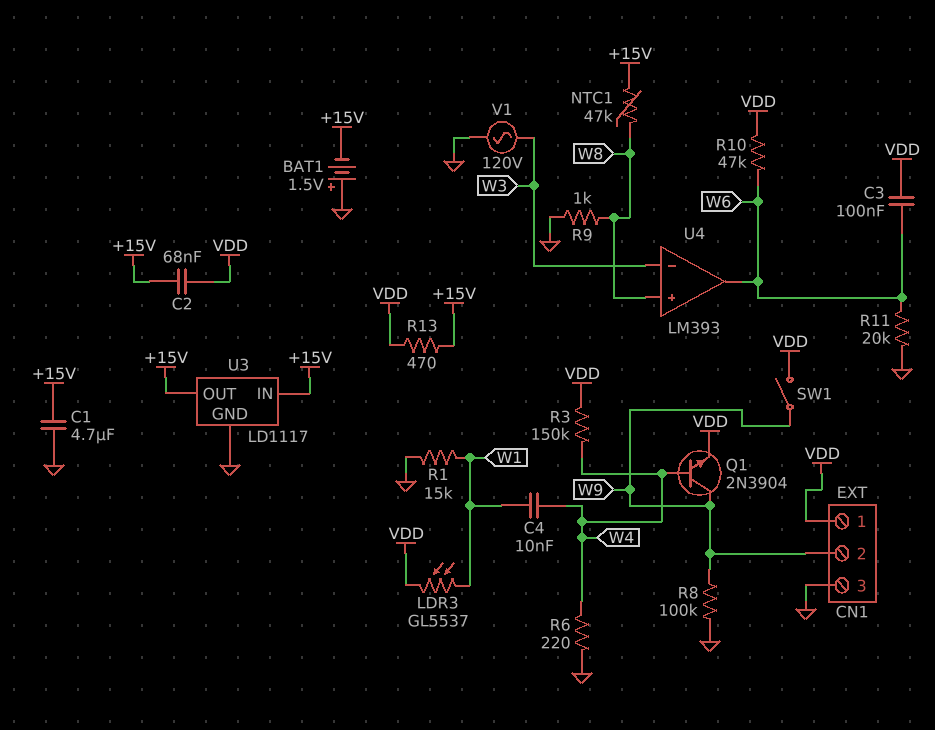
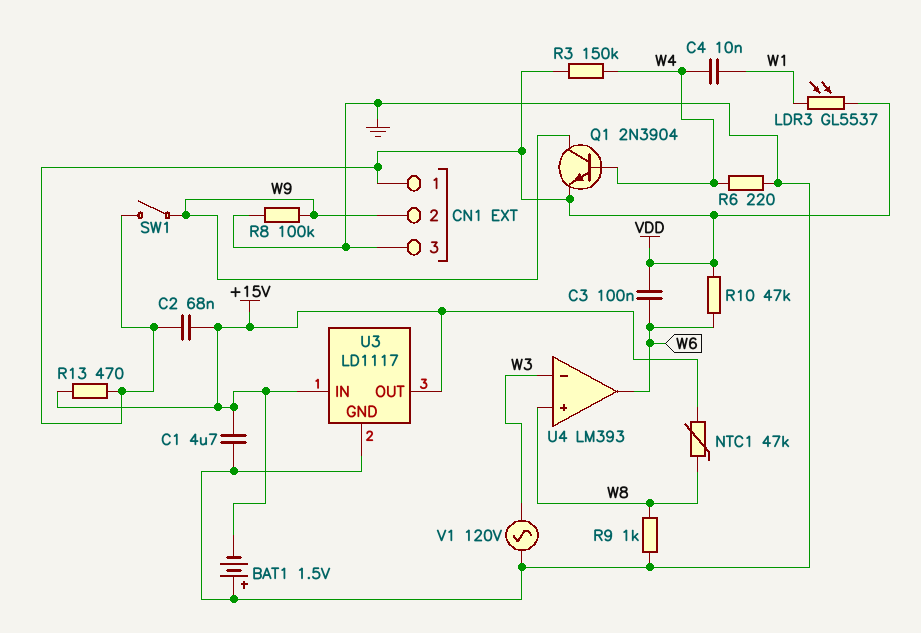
R1: 15k (GND, W1) -> none
R11: 20k (GND, W6) -> none

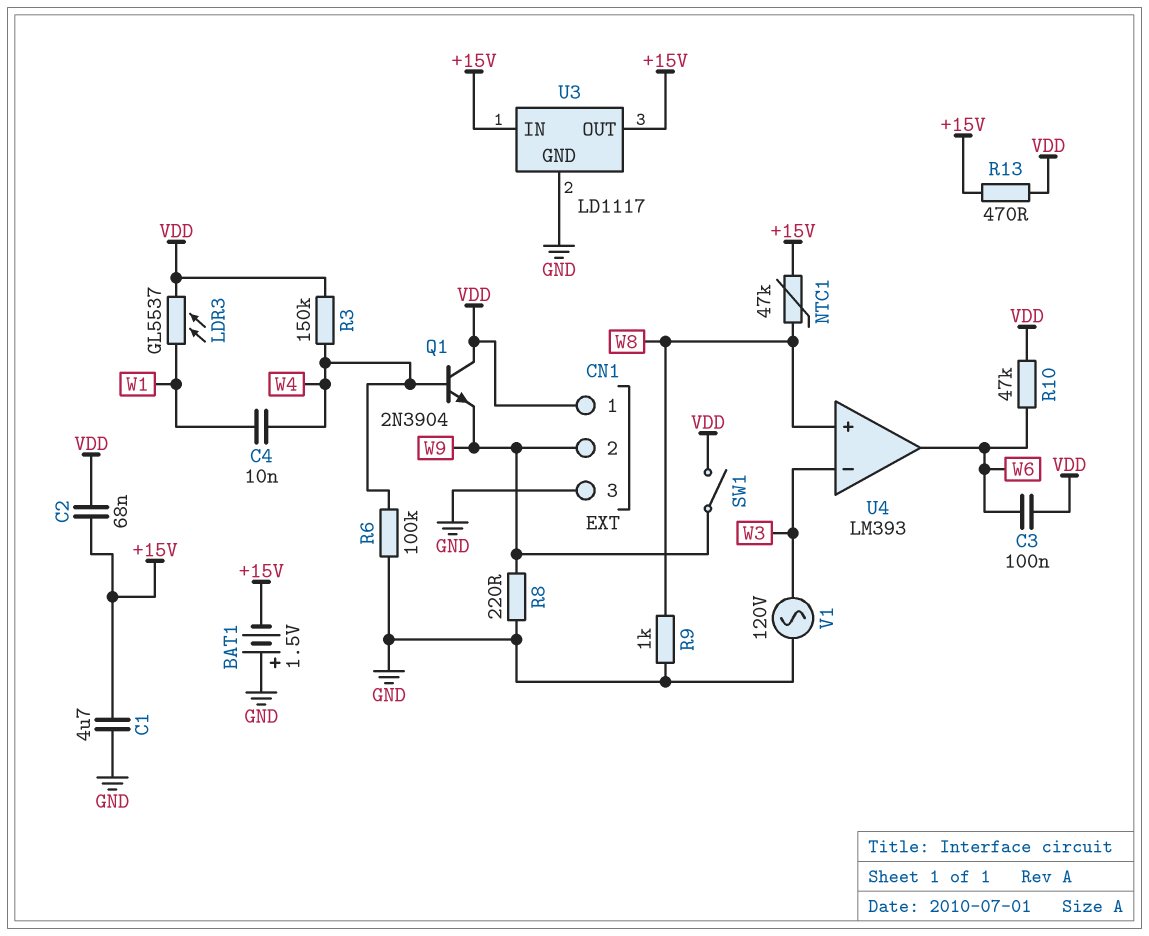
Q1: NPN 2N3904 (B W4, C W9, E VDD) -> NPN 2N3904 (B W4, C VDD, E W9)
R6: 220 (GND, W4) -> 100k (GND, W4)
R8: 100k (GND, W9) -> 220 (GND, W9)

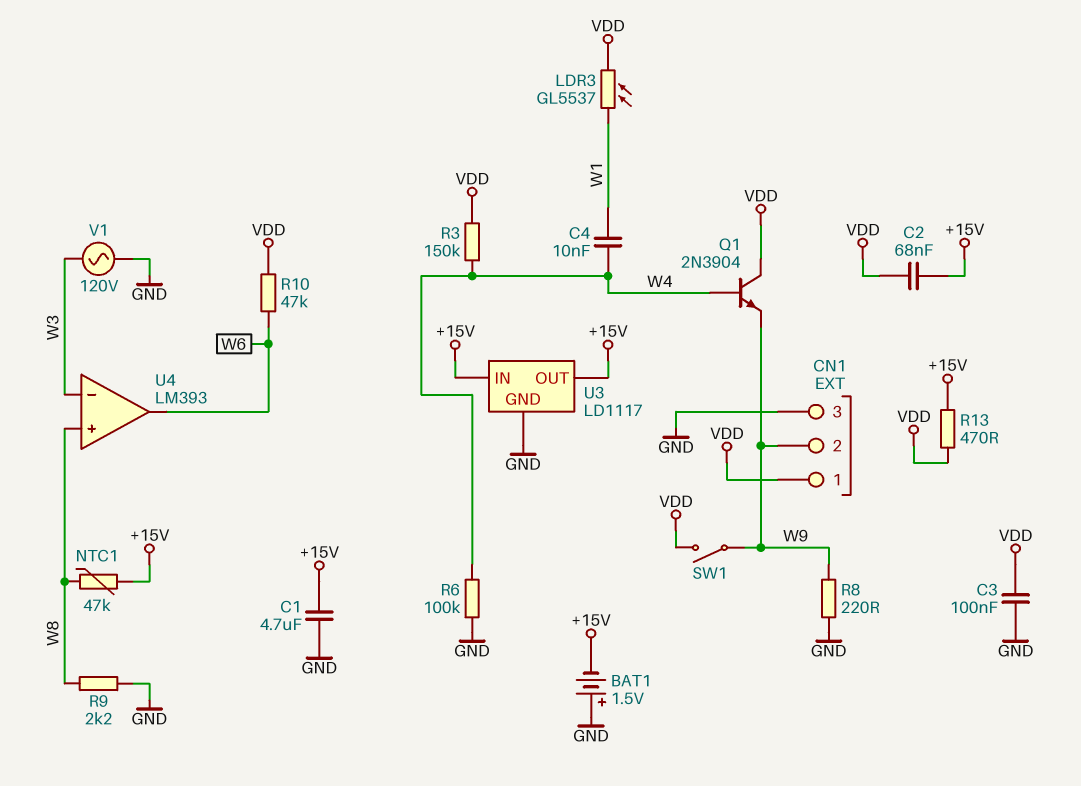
C3: 100nF (VDD, W6) -> 100nF (GND, VDD)
R9: 1k (GND, W8) -> 2.2k (GND, W8)

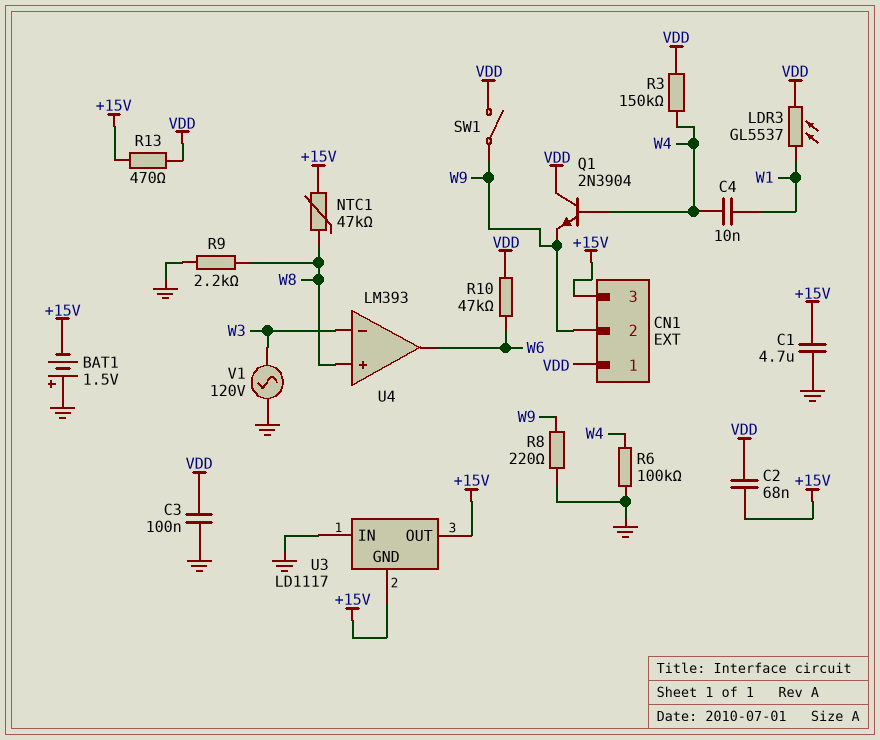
CN1 pin 3: GND -> +15V
U3 pin GND: GND -> +15V
U3 pin IN: +15V -> GND

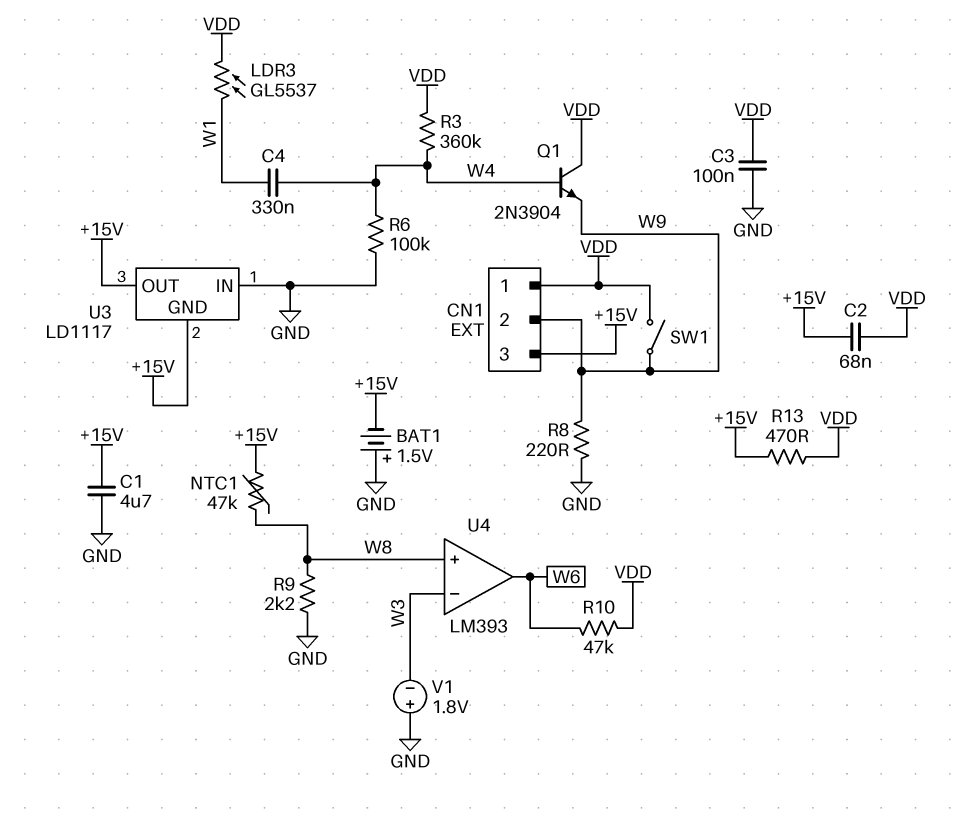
C4: 10nF (W1, W4) -> 330nF (W1, W4)
R3: 150k (VDD, W4) -> 360k (VDD, W4)
V1: AC 120V (GND, W3) -> 1.8V (plus GND, minus W3)

